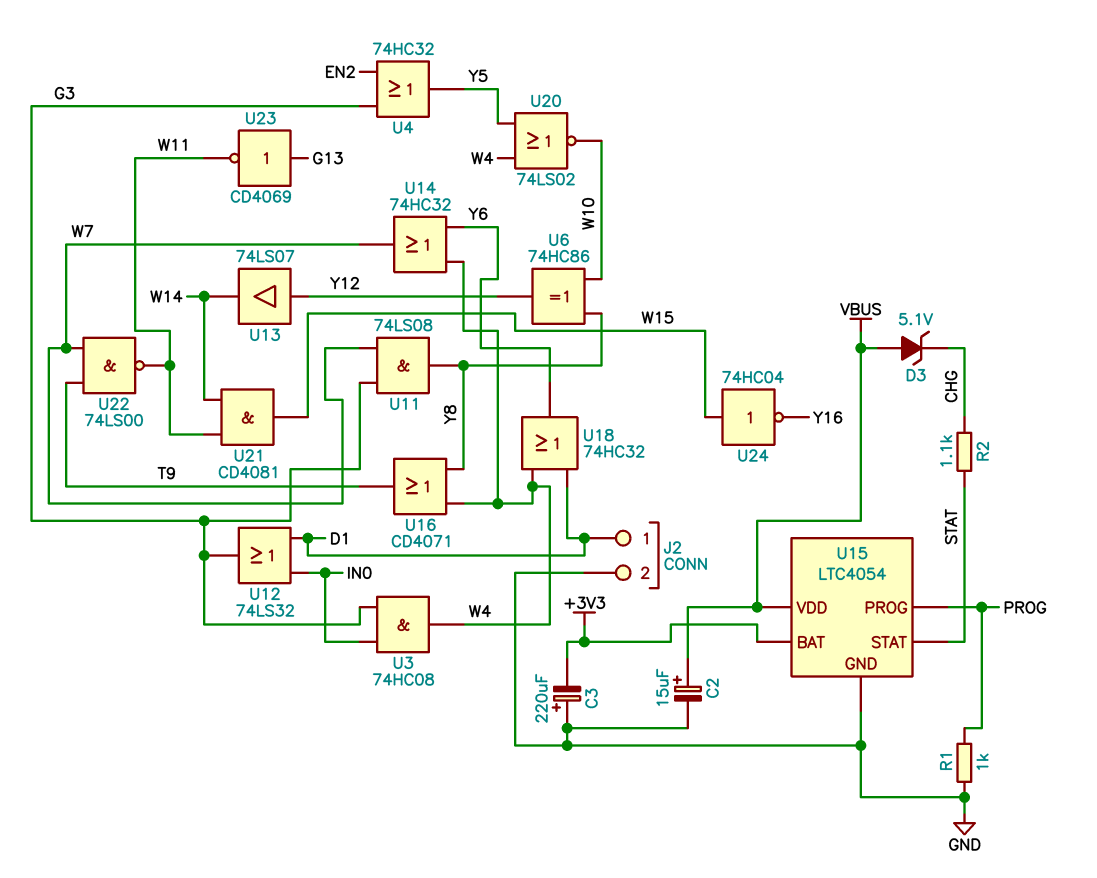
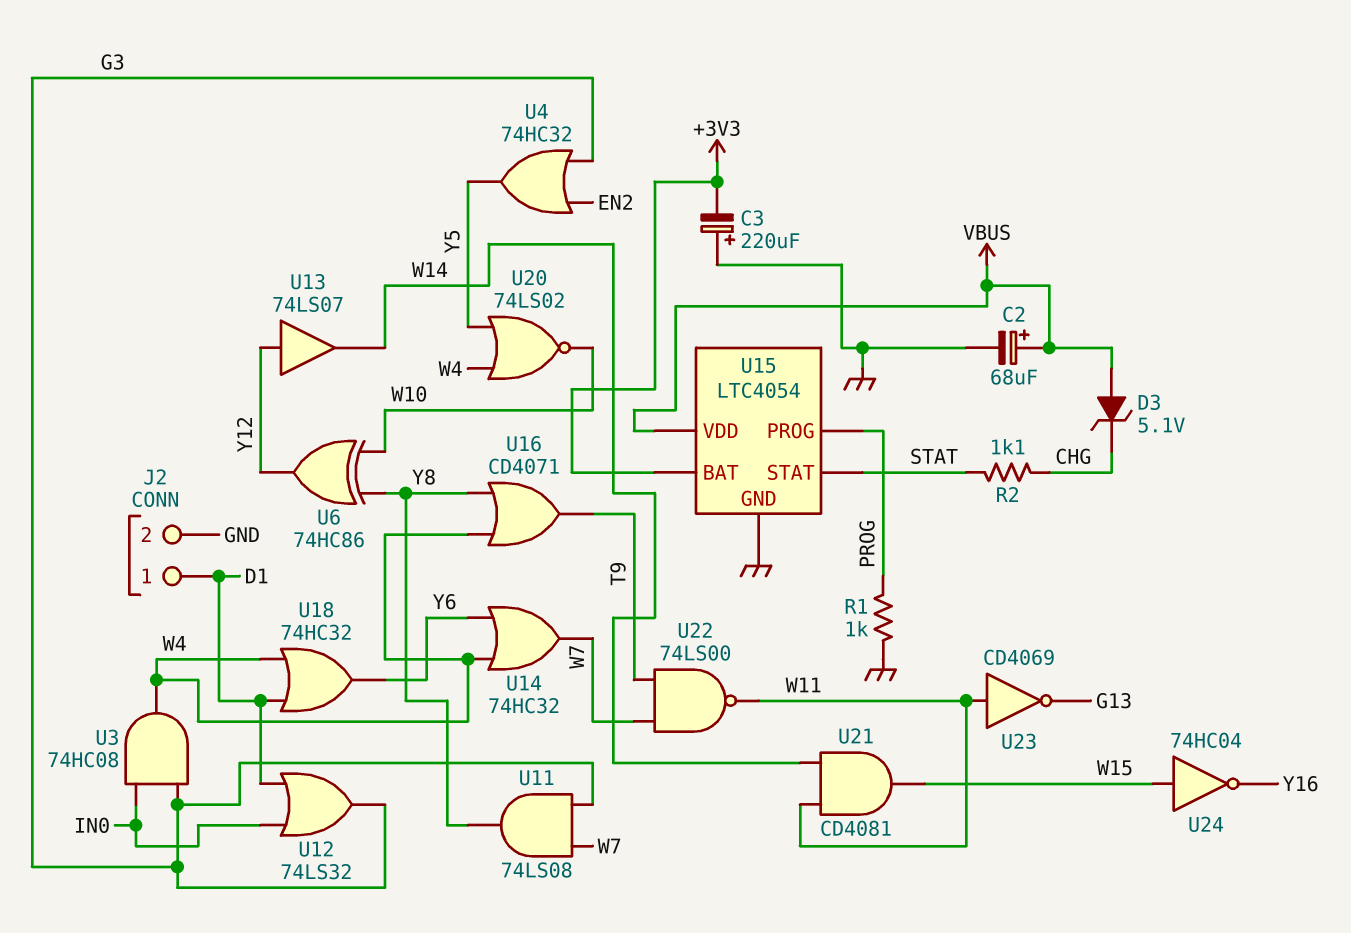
C2: 15uF (plus VBUS, minus GND) -> 68uF (plus VBUS, minus GND)
U23: NOT CD4069 (in G13, out W11) -> NOT CD4069 (in W11, out G13)

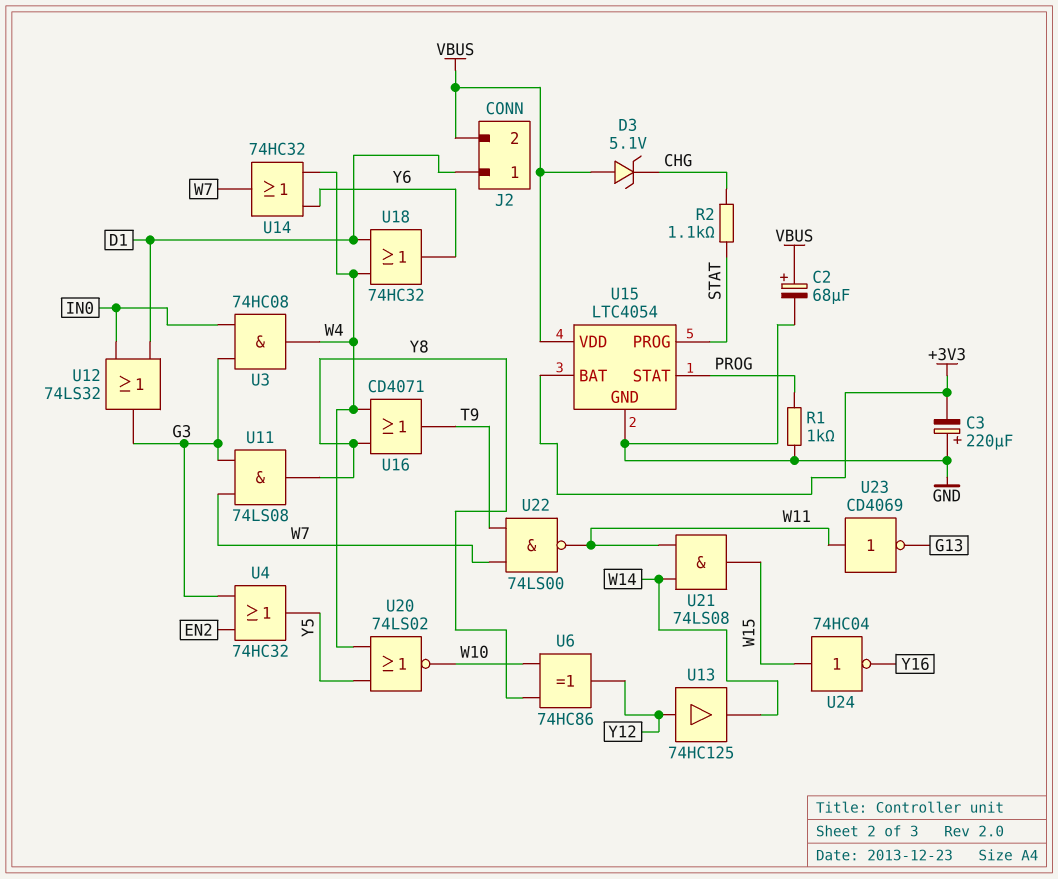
J2 pin 2: GND -> VBUS
U13: buffer 74LS07 (in Y12, out W14) -> buffer 74HC125 (in Y12, out W14)
U15 pin PROG: PROG -> STAT
U15 pin STAT: STAT -> PROG
U21: AND CD4081 (in W11, in W14, out W15) -> AND 74LS08 (in W11, in W14, out W15)

